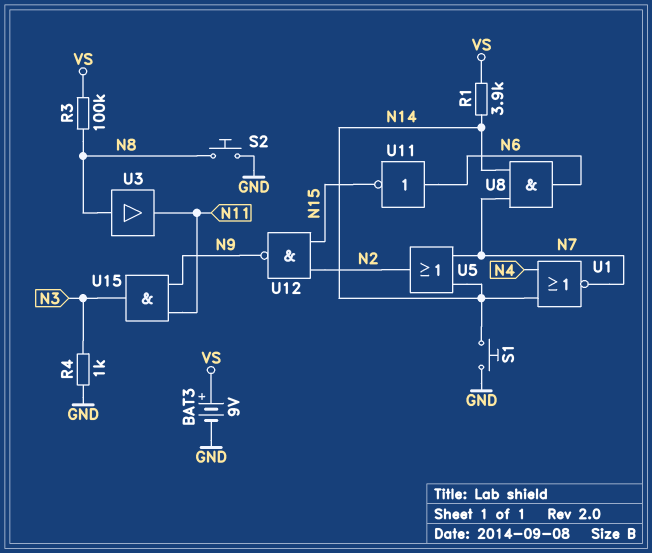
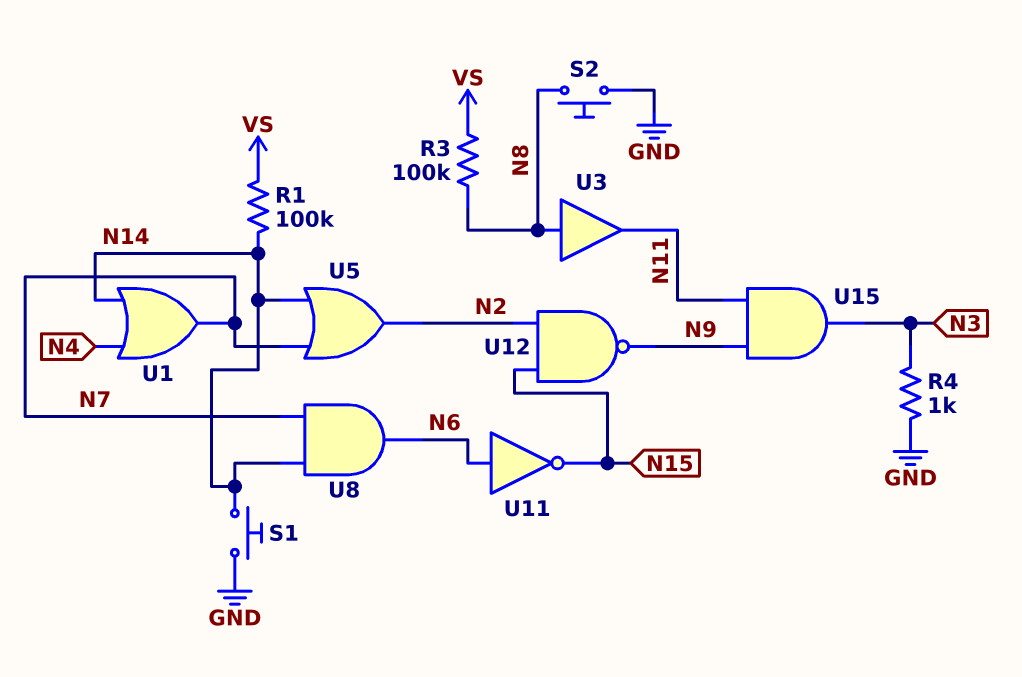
BAT3: 9V (plus VS, minus GND) -> none
R1: 3.9k (N14, VS) -> 100k (N14, VS)
U1: NOR (in N4, in N14, out N7) -> OR (in N4, in N14, out N7)

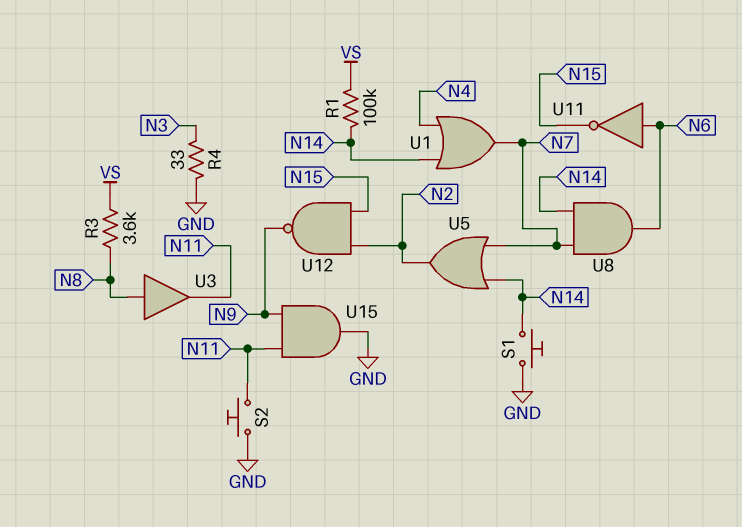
R3: 100k (N8, VS) -> 3.6k (N8, VS)
R4: 1k (GND, N3) -> 33 (GND, N3)
S2: button (GND, N8) -> button (GND, N11)
U15: AND (in N9, in N11, out N3) -> AND (in N9, in N11, out GND)

